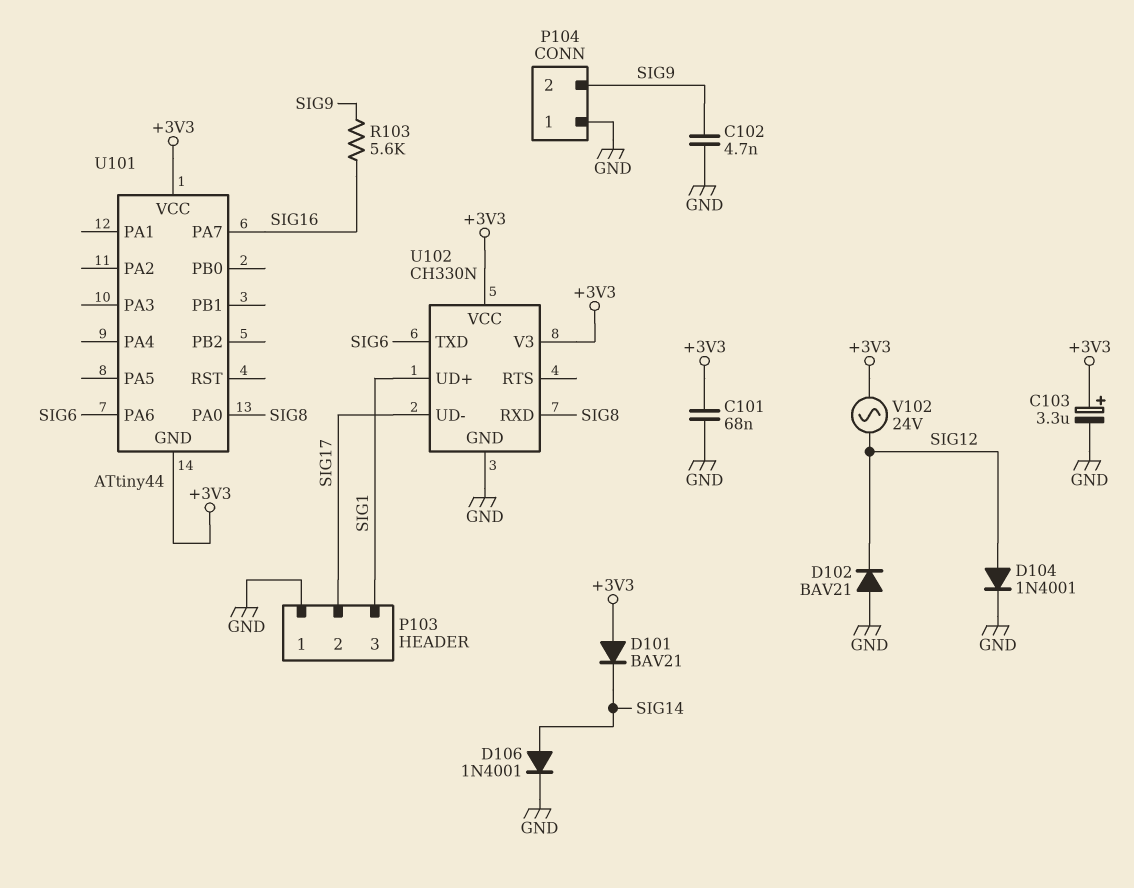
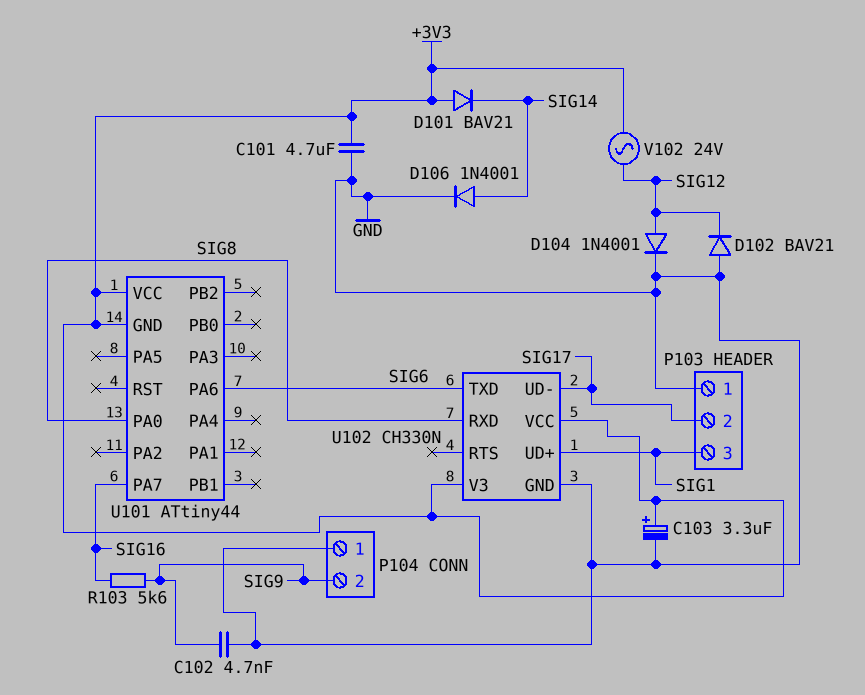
C101: 68nF (+3V3, GND) -> 4.7uF (+3V3, GND)

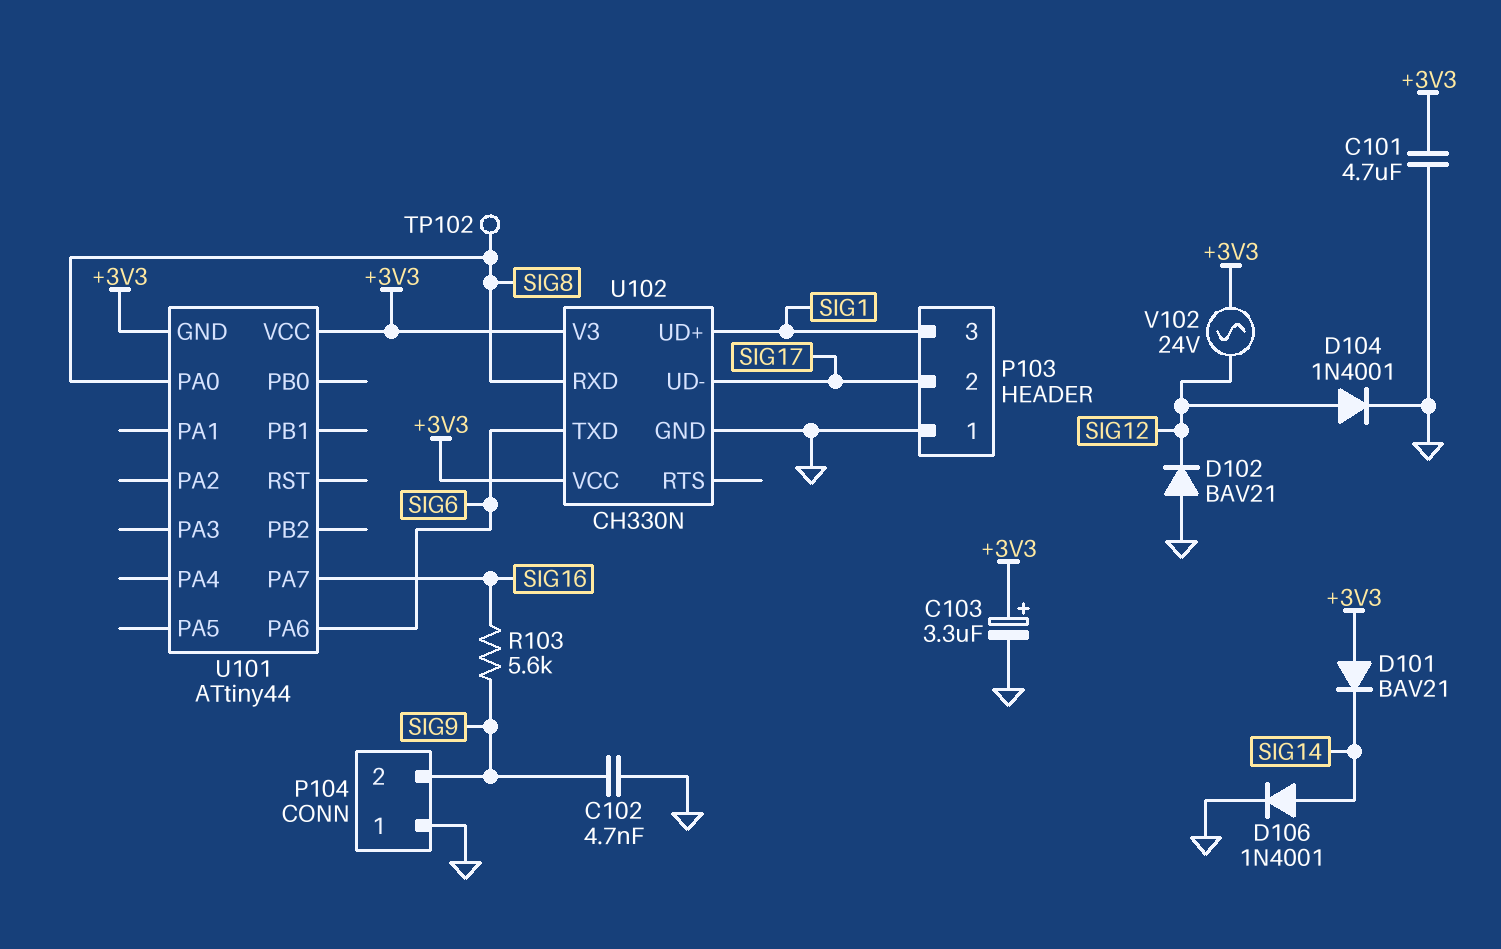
TP102: none -> test point (SIG8)

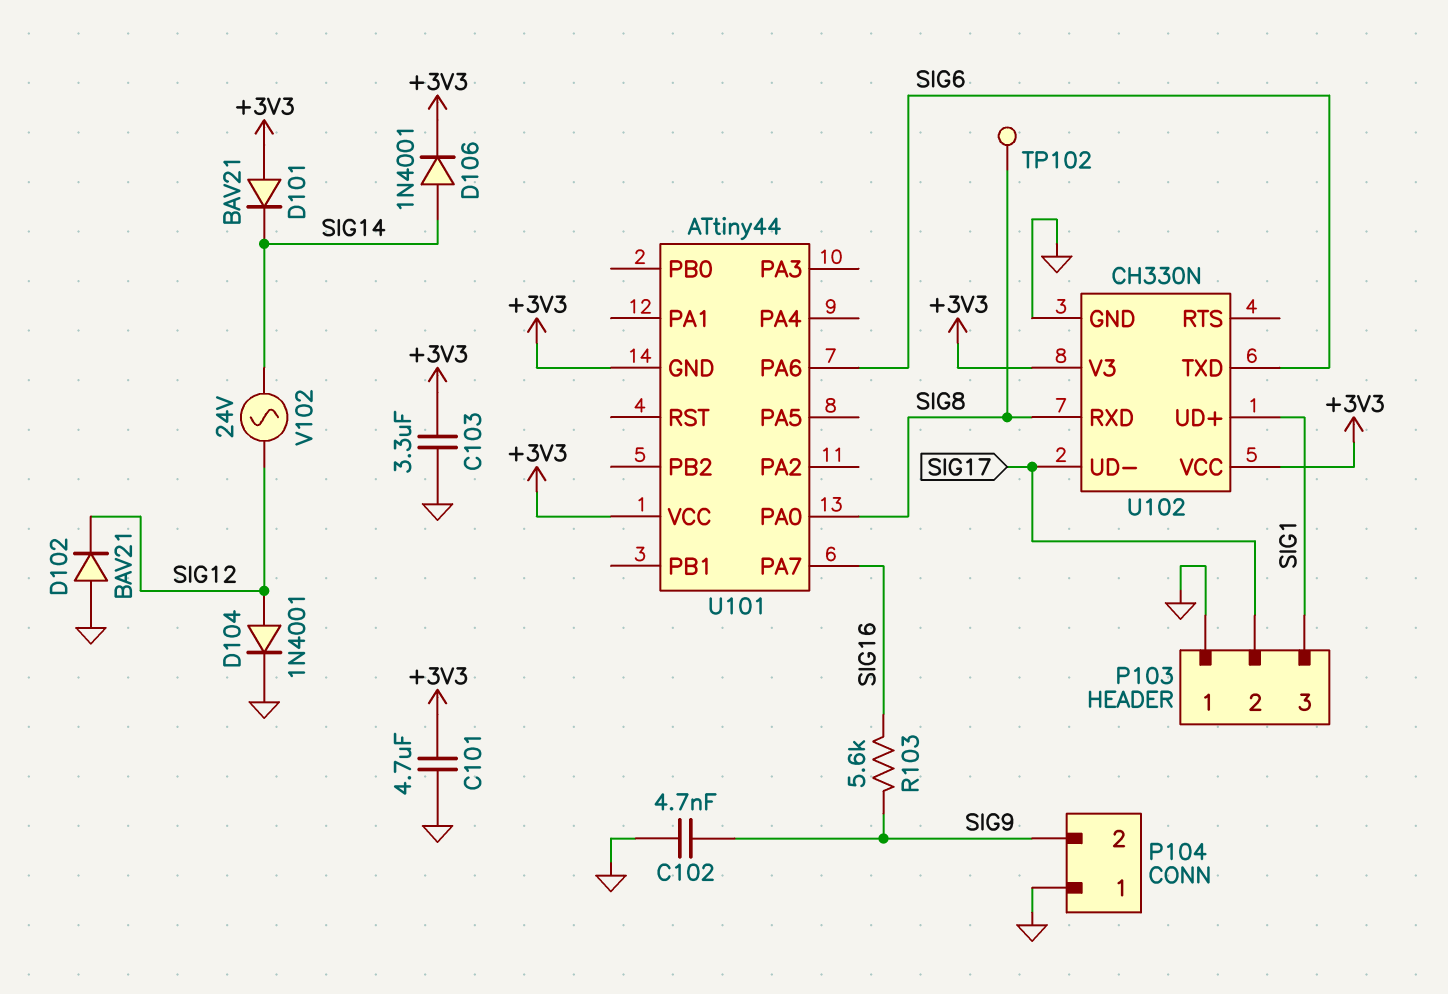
C103: 3.3uF (plus +3V3, minus GND) -> 3.3uF (+3V3, GND)
D106: diode 1N4001 (A SIG14, K GND) -> diode 1N4001 (A SIG14, K +3V3)
V102: AC 24V (+3V3, SIG12) -> AC 24V (SIG12, SIG14)

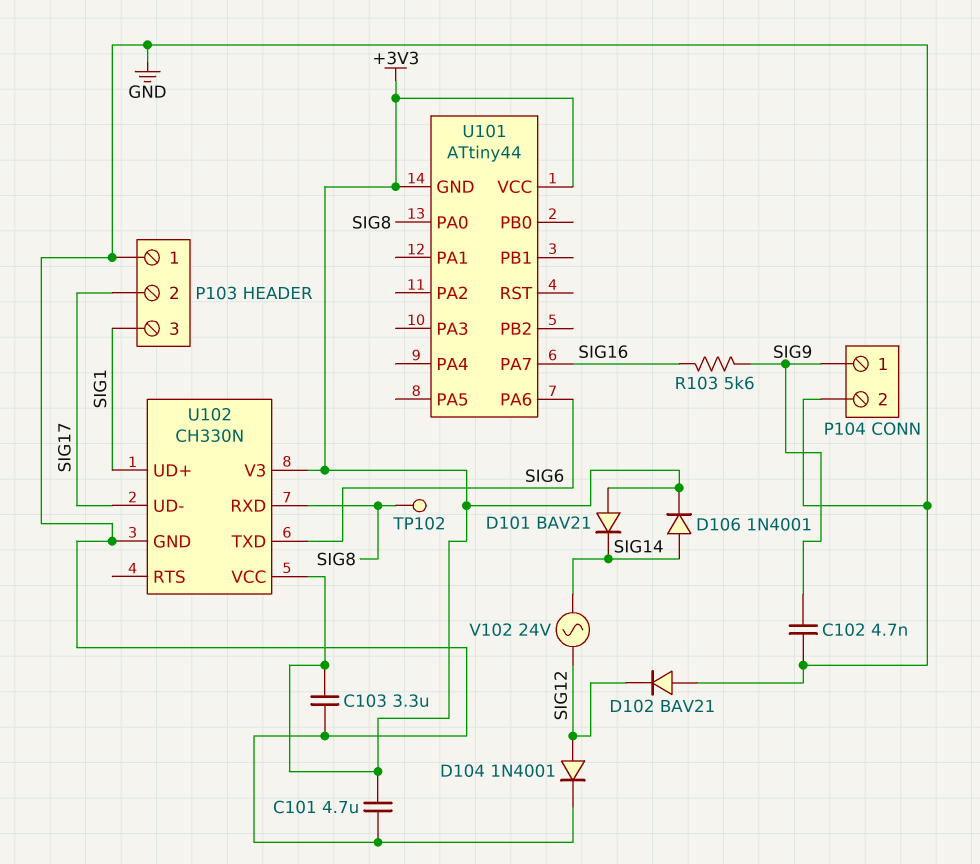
P104 pin 1: GND -> SIG9
P104 pin 2: SIG9 -> GND

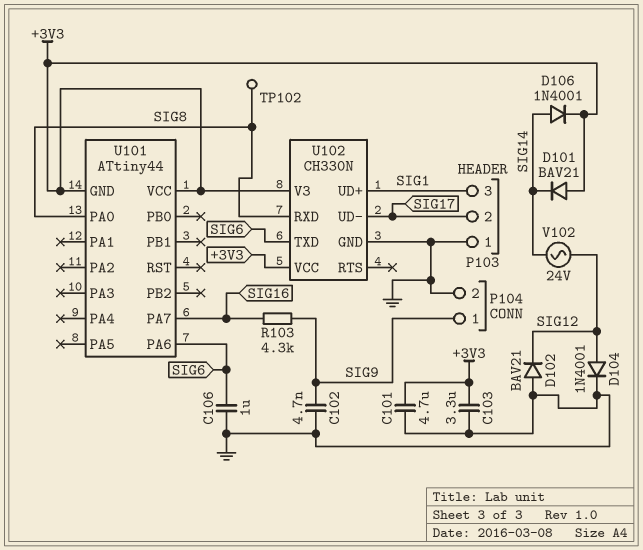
C106: none -> 1uF (GND, SIG6)
R103: 5.6k (SIG9, SIG16) -> 4.3k (SIG9, SIG16)

